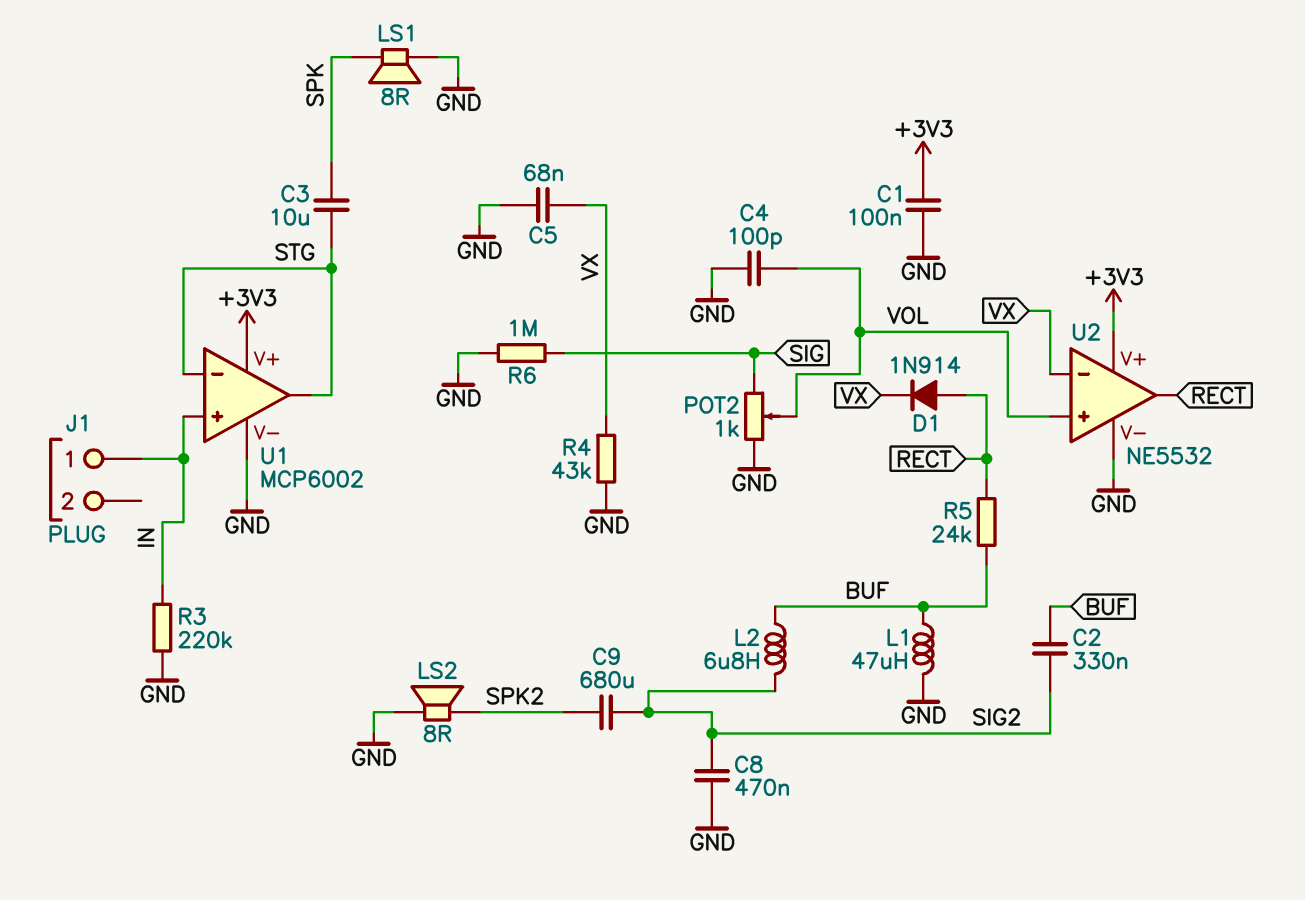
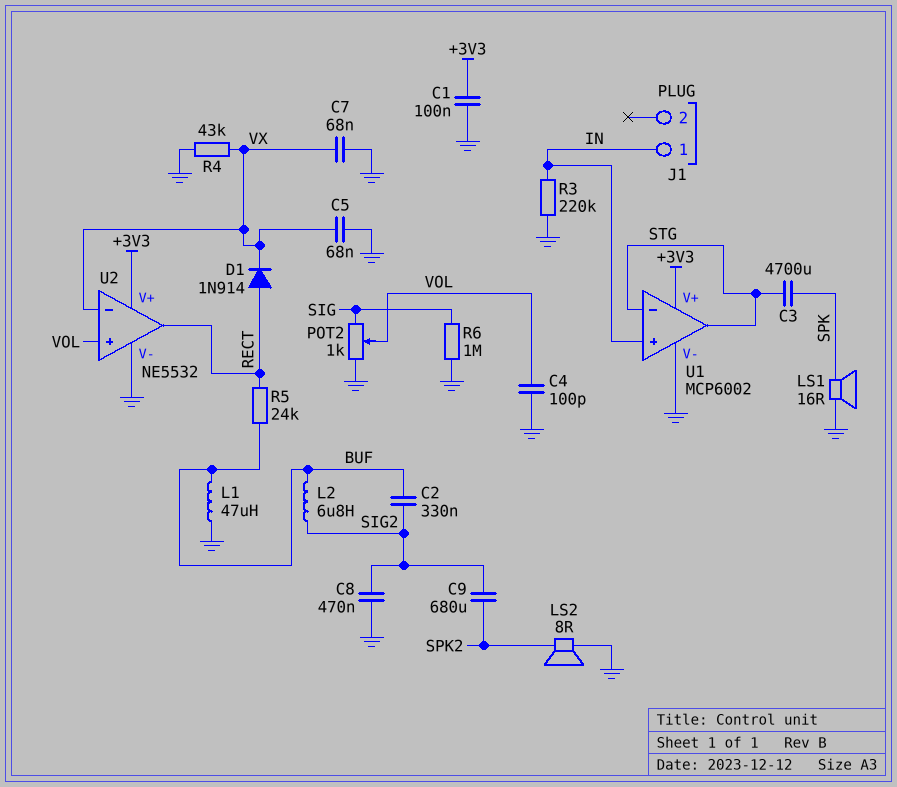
C3: 10uF (SPK, STG) -> 4700uF (SPK, STG)
C7: none -> 68nF (GND, VX)
LS1: speaker 8R (GND, SPK) -> speaker 16R (GND, SPK)

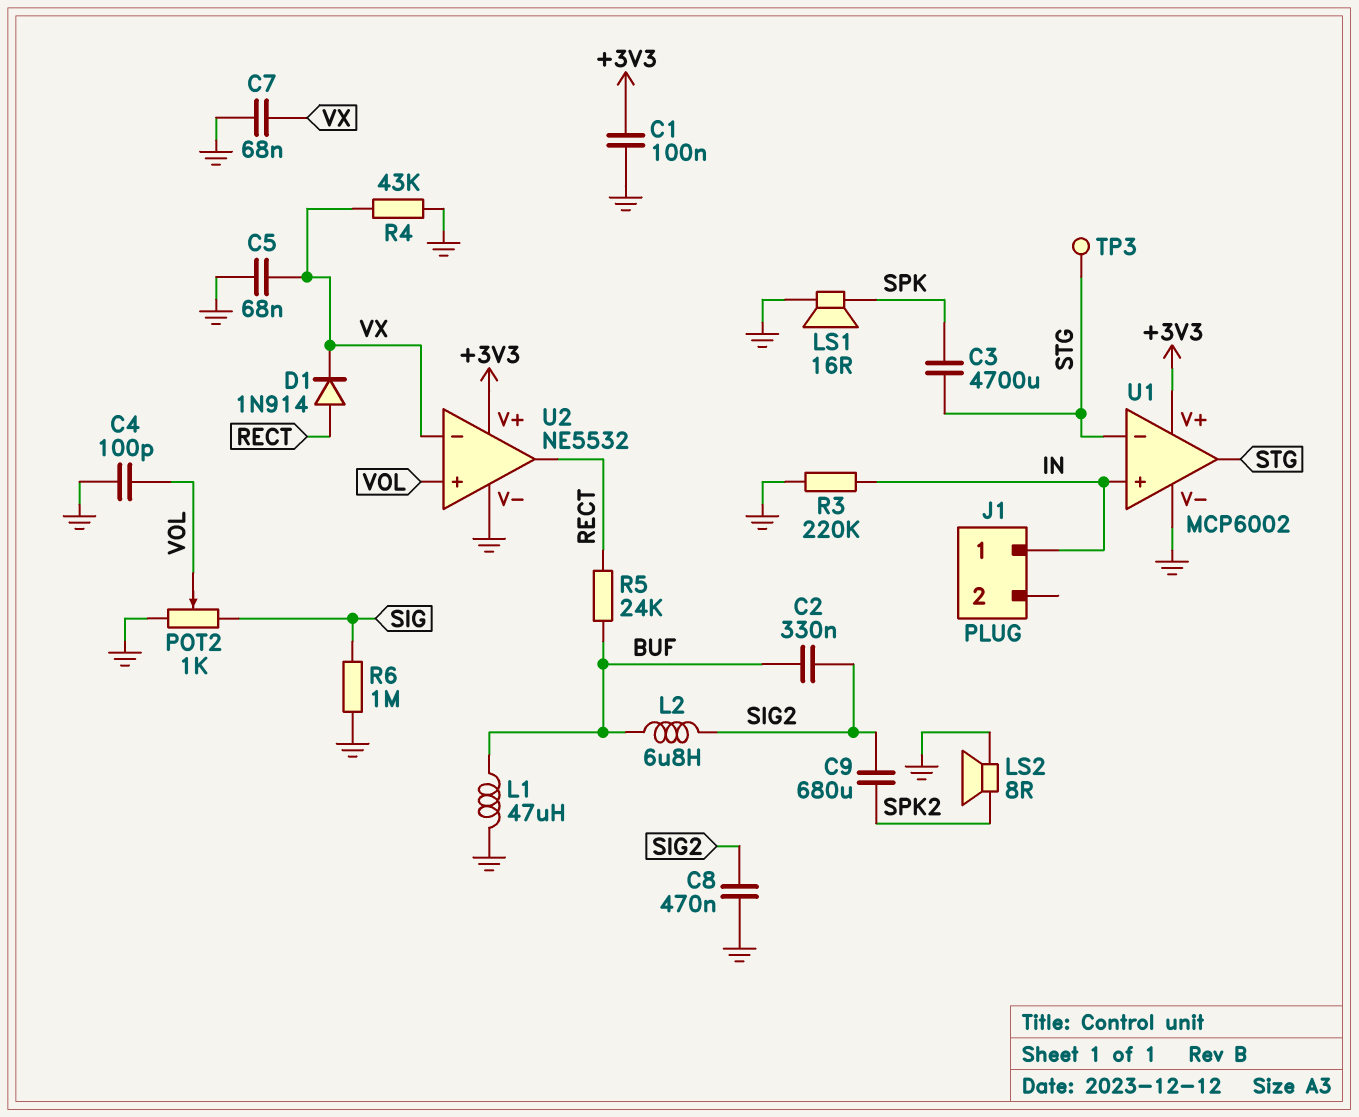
TP3: none -> test point (STG)

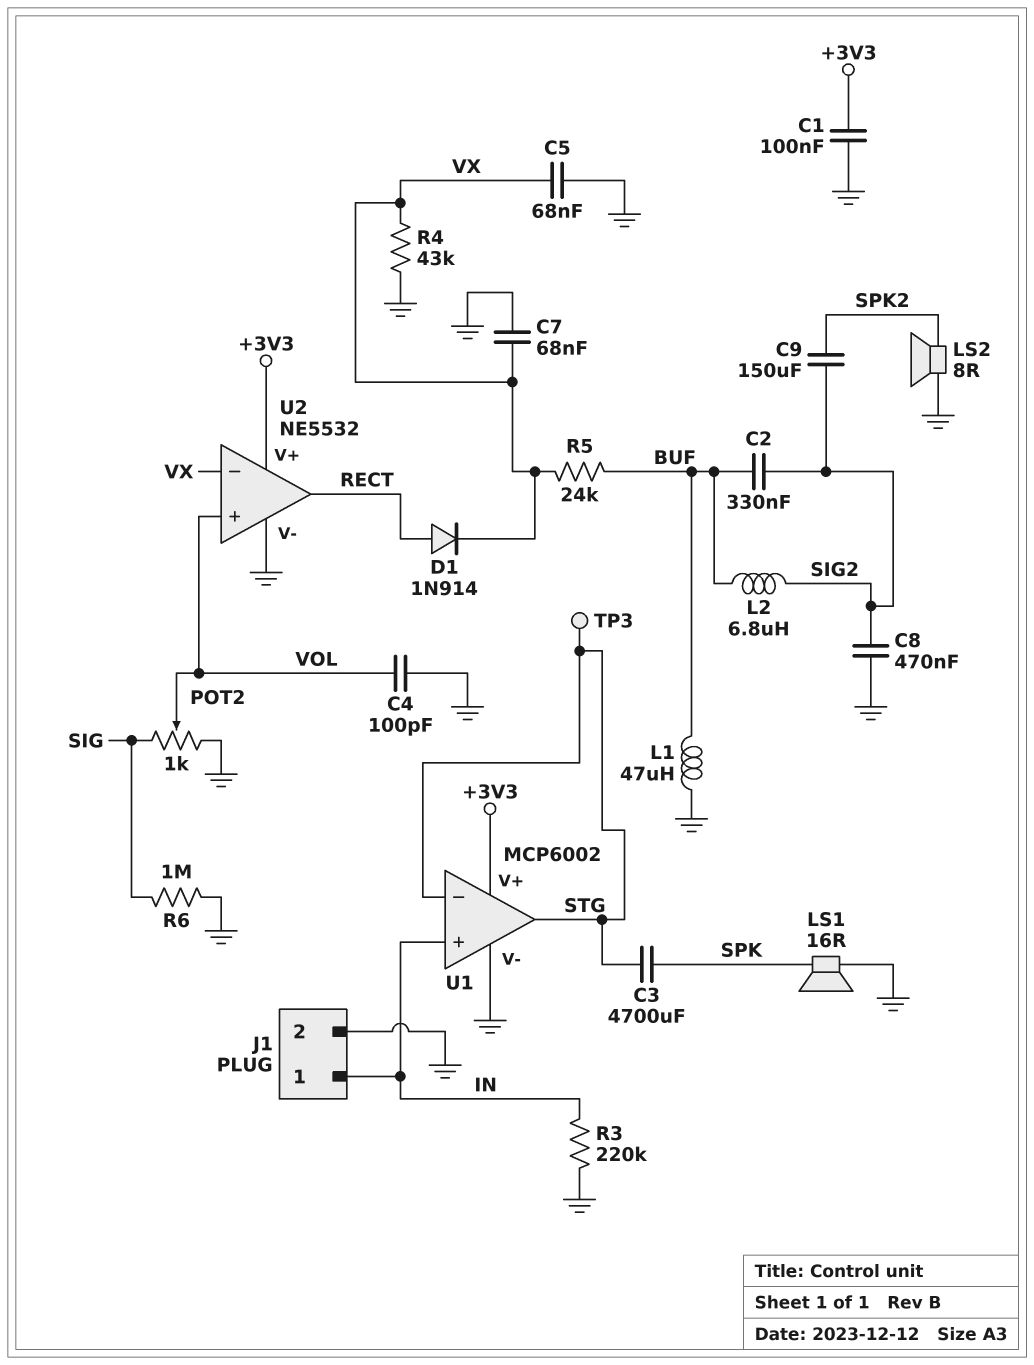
C9: 680uF (SIG2, SPK2) -> 150uF (SIG2, SPK2)
J1 pin 2: none -> GND
R5: 24k (BUF, RECT) -> 24k (BUF, VX)

